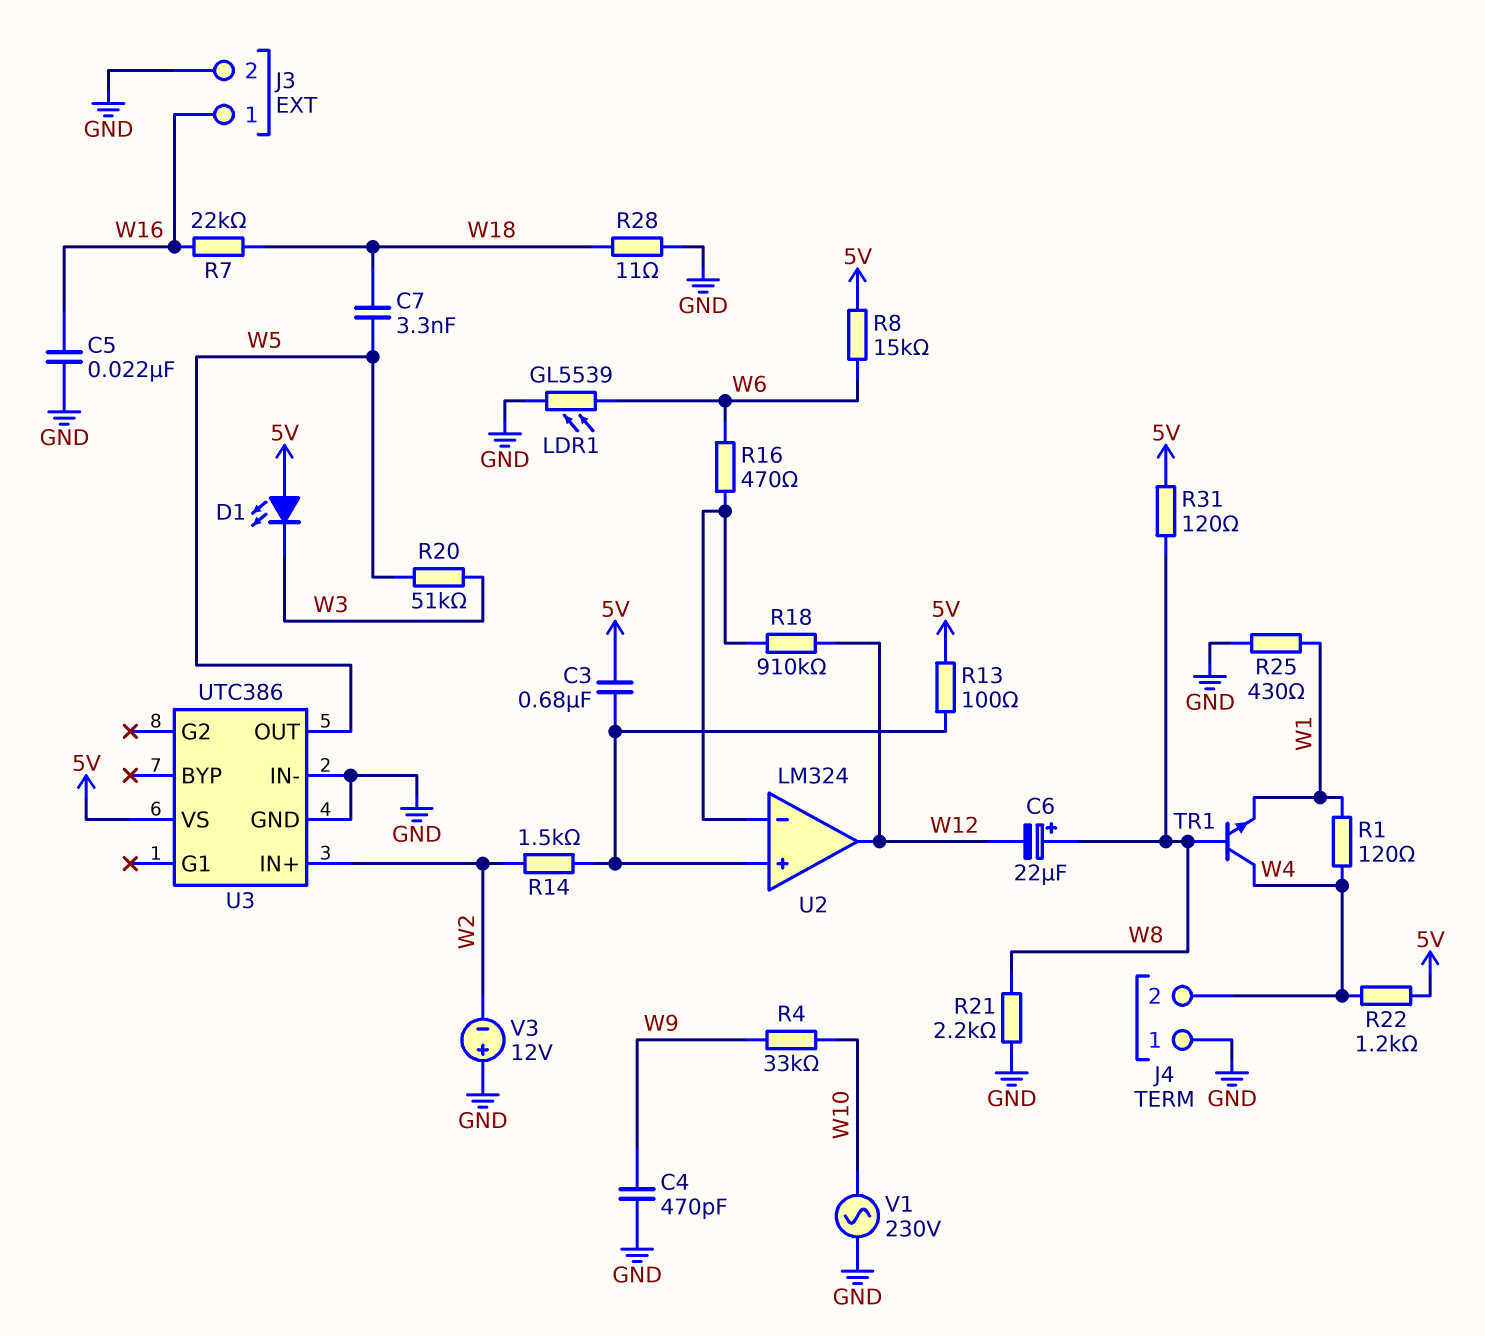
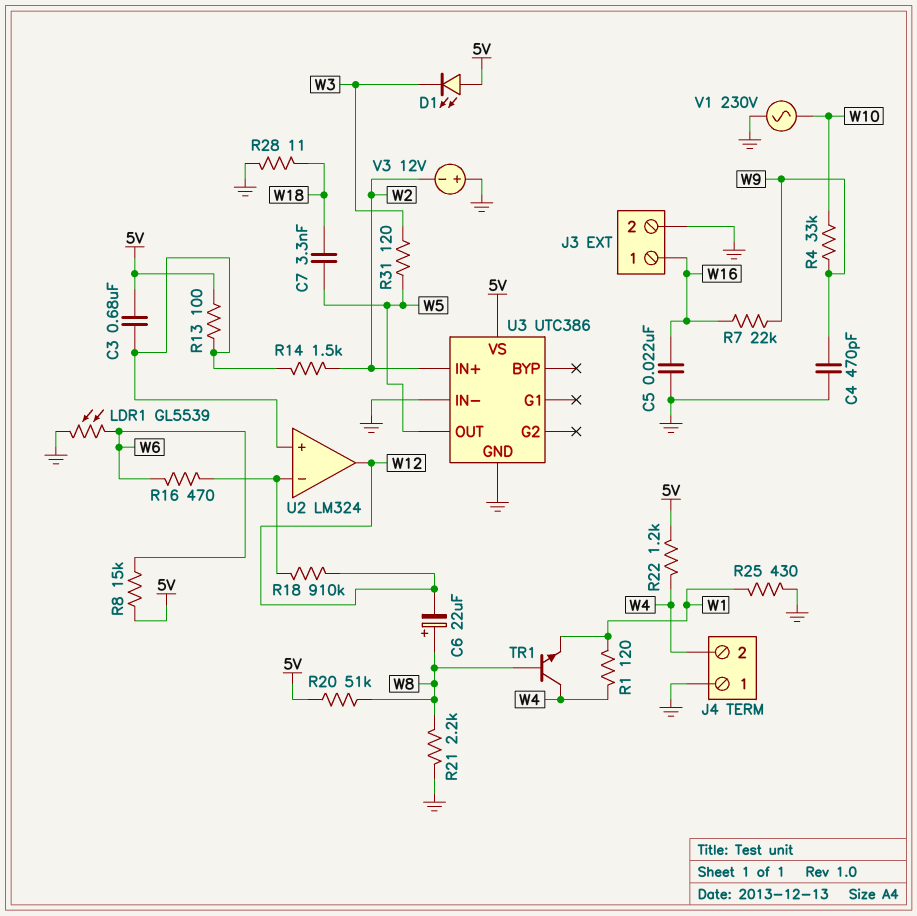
R7: 22k (W16, W18) -> 22k (W9, W16)
R20: 51k (W3, W5) -> 51k (5V, W8)
R31: 120 (5V, W8) -> 120 (W3, W5)

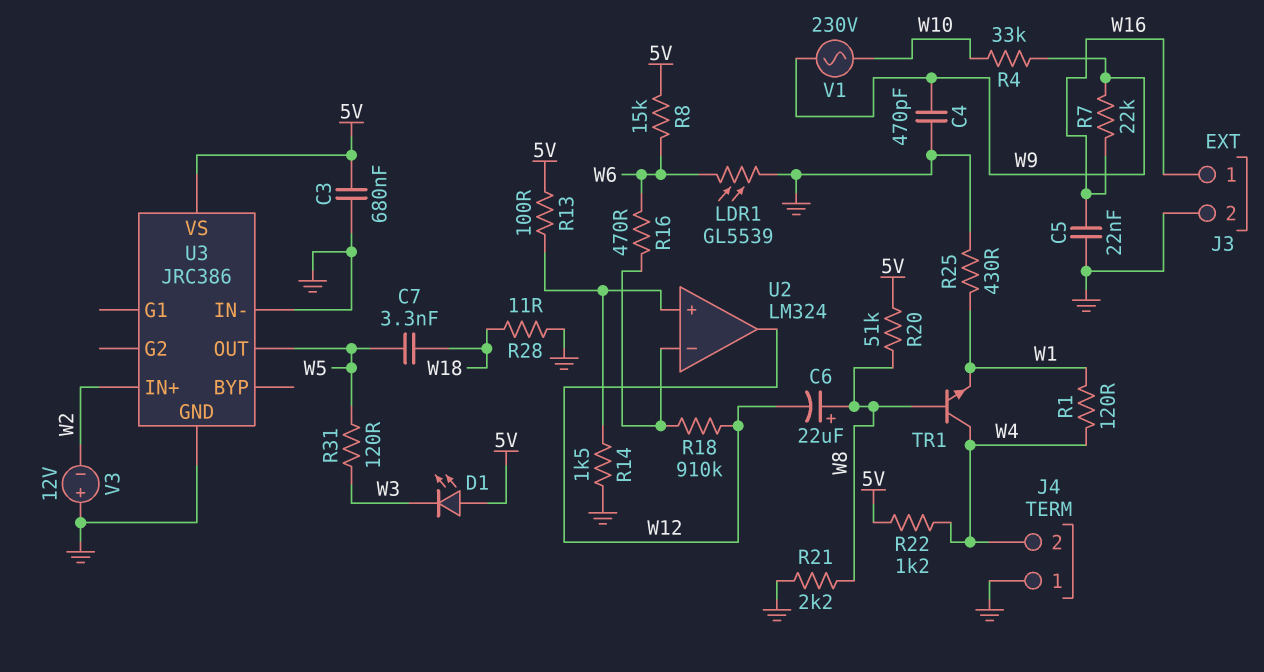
C3: 680nF (5V, U2/in+) -> 680nF (5V, GND)
R14: 1.5k (U2/in+, W2) -> 1.5k (GND, U2/in+)
U3: UTC386 -> JRC386
V1: AC 230V (GND, W10) -> AC 230V (W9, W10)

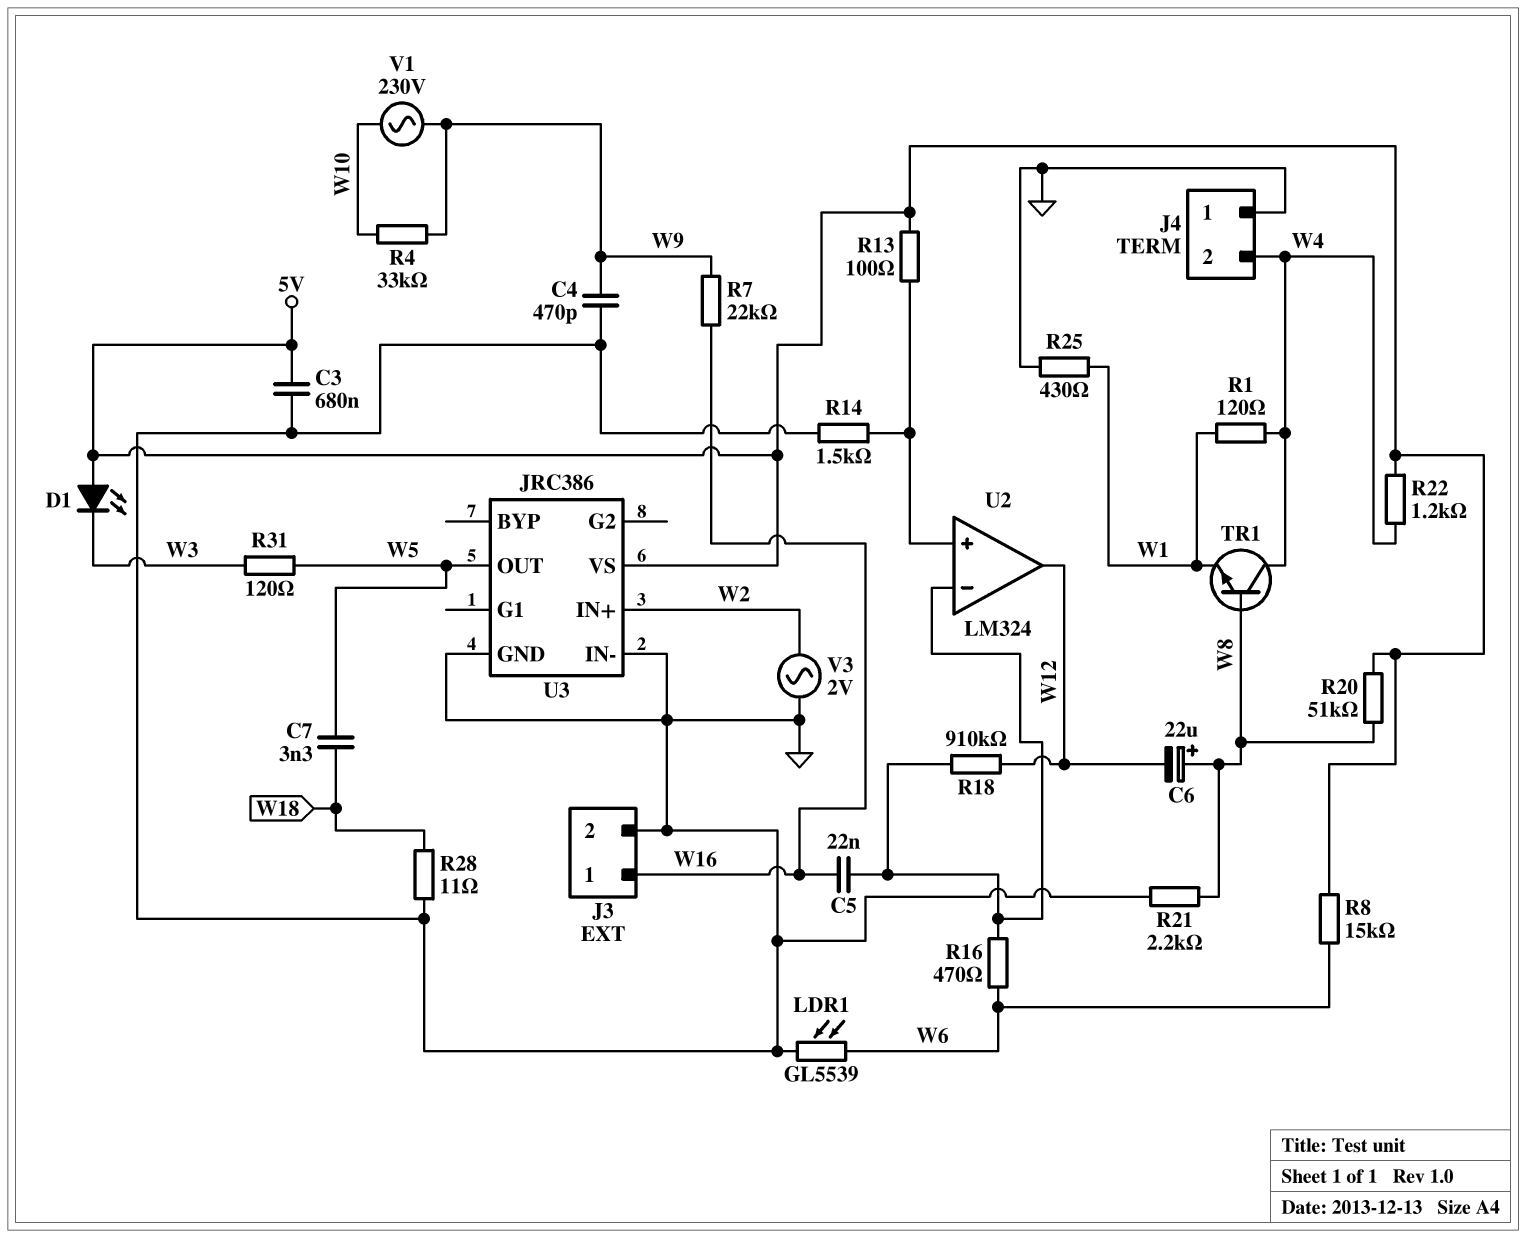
C5: 22nF (GND, W16) -> 22nF (U2/in-, W16)
V3: 12V (plus GND, minus W2) -> AC 2V (GND, W2)

